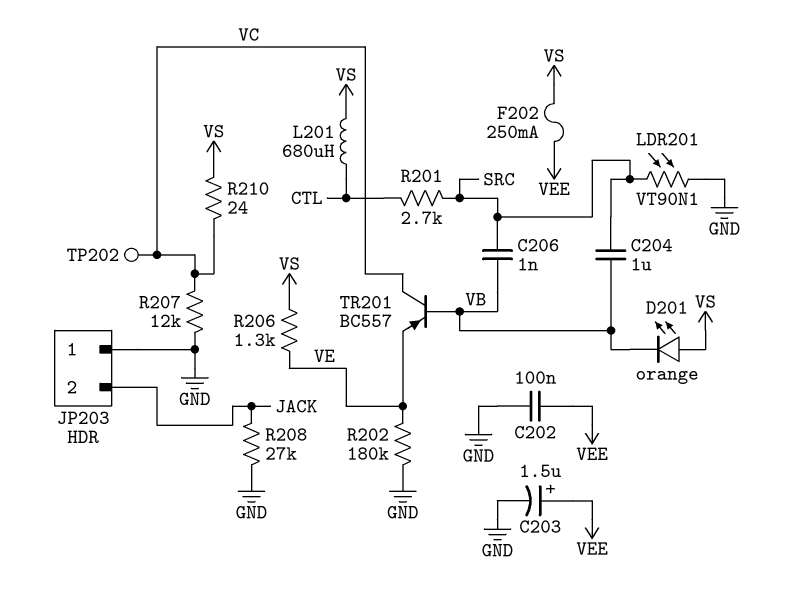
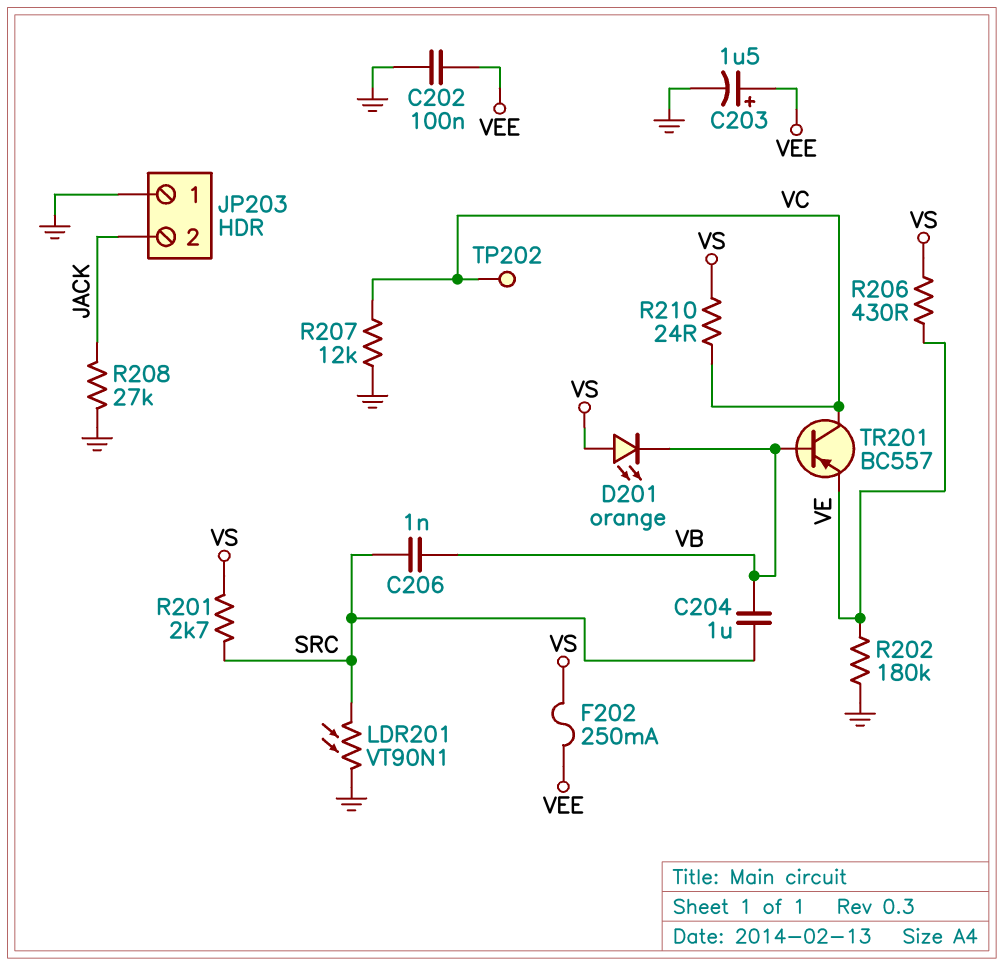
L201: 680uH (CTL, VS) -> none
R201: 2.7k (CTL, SRC) -> 2.7k (SRC, VS)
R206: 1.3k (VE, VS) -> 430 (VE, VS)

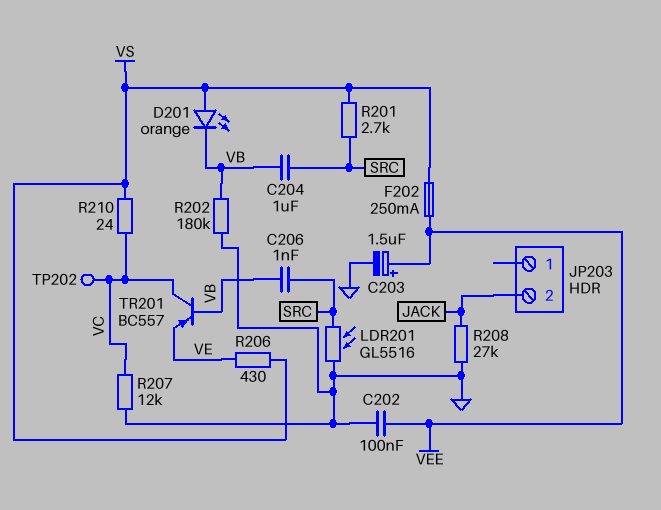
JP203 pin 1: GND -> none
LDR201: VT90N1 (GND, SRC) -> GL5516 (GND, SRC)
R202: 180k (GND, VE) -> 180k (GND, VB)

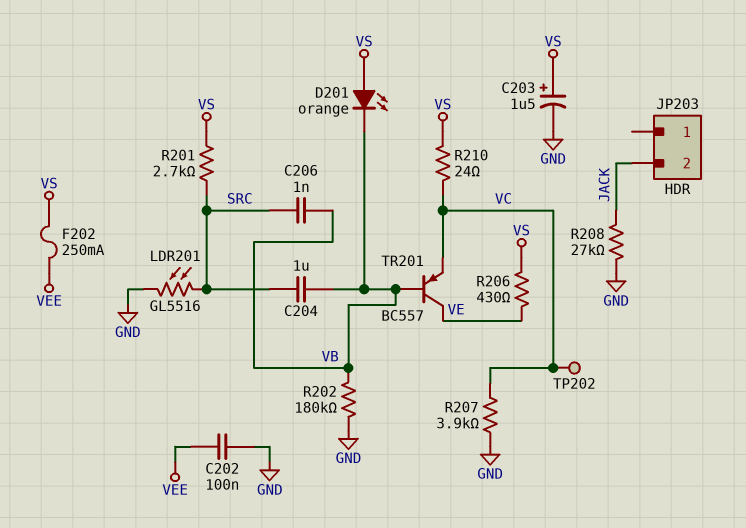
C203: 1.5uF (plus VEE, minus GND) -> 1.5uF (plus VS, minus GND)
R207: 12k (GND, VC) -> 3.9k (GND, VC)
TR201: PNP BC557 (B VB, C VC, E VE) -> PNP BC557 (B VB, C VE, E VC)

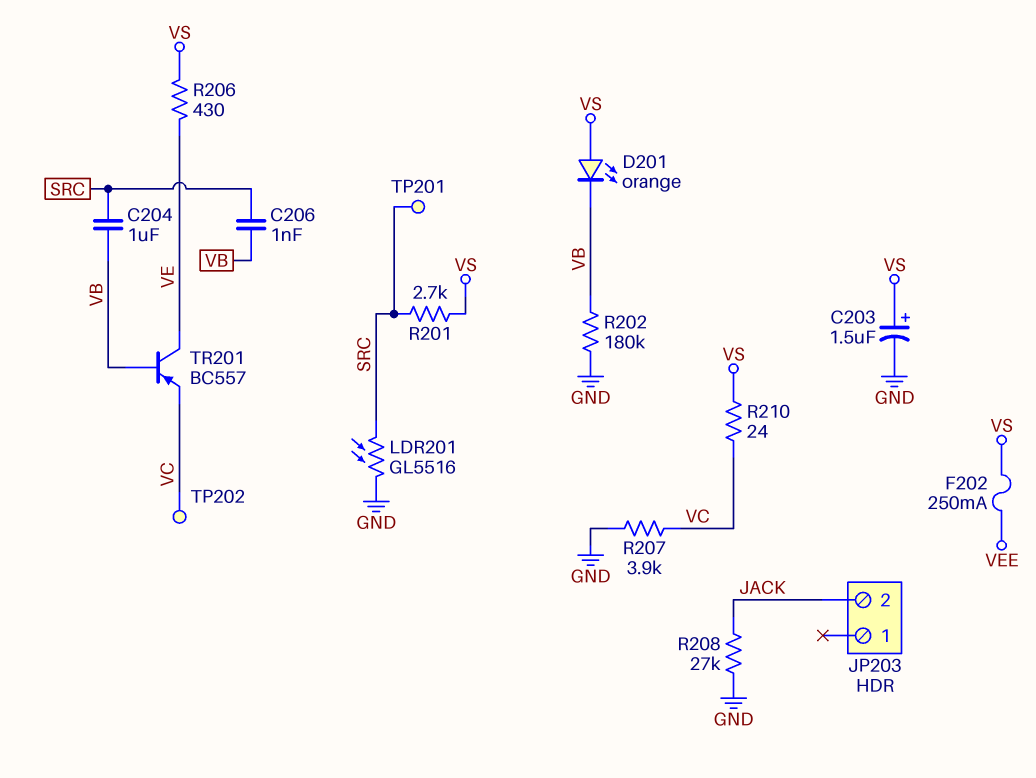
C202: 100nF (GND, VEE) -> none
TP201: none -> test point (SRC)

